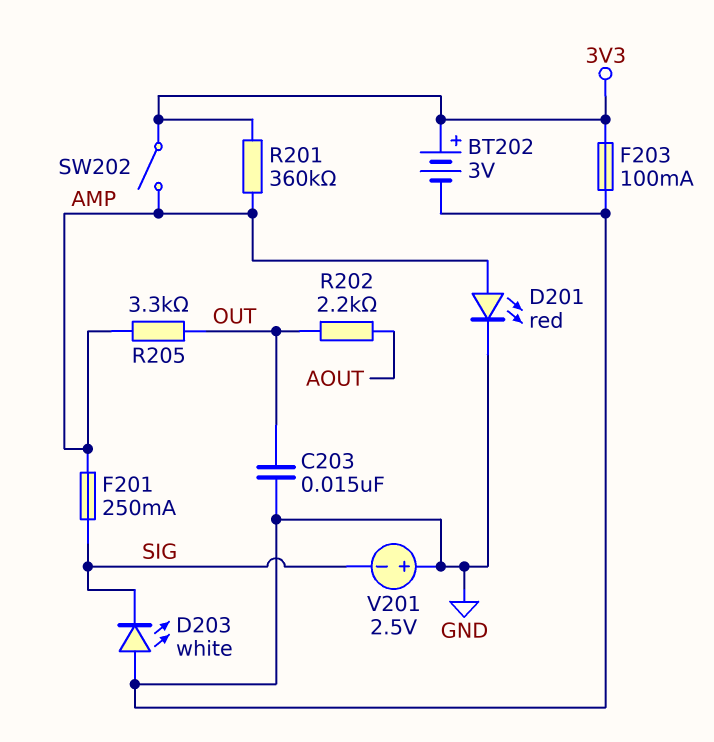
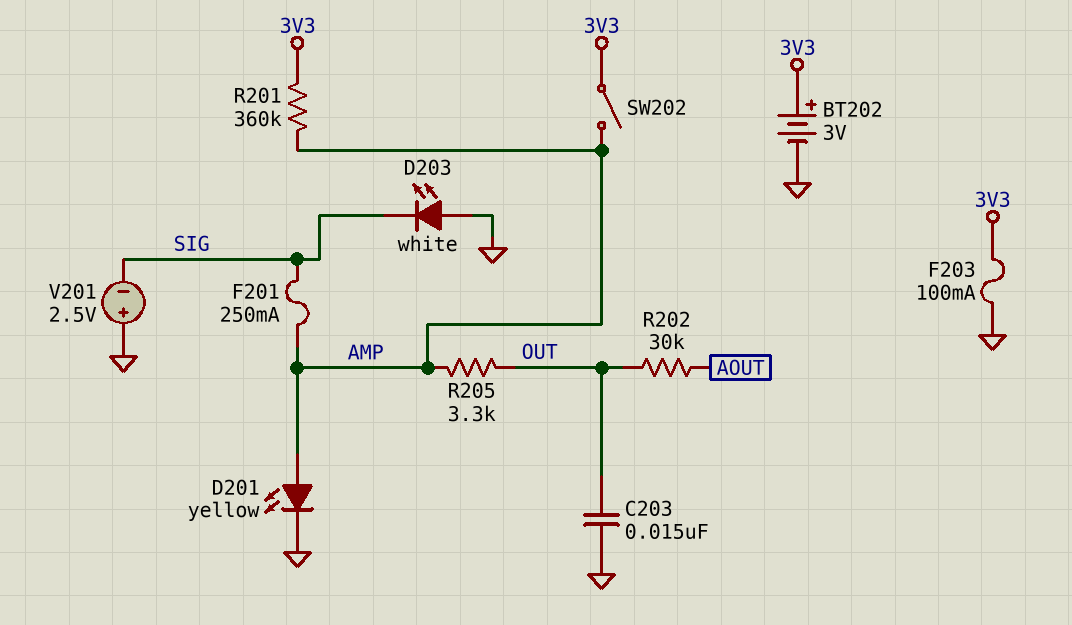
D201: LED red (A AMP, K GND) -> LED yellow (A AMP, K GND)
R202: 2.2k (AOUT, OUT) -> 30k (AOUT, OUT)

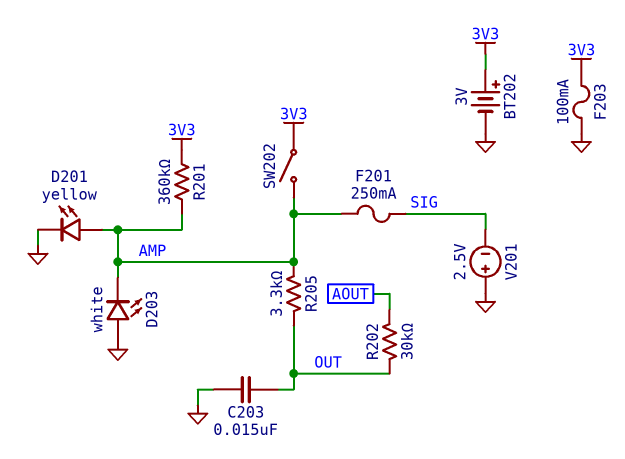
D203: LED white (A GND, K SIG) -> LED white (A GND, K AMP)

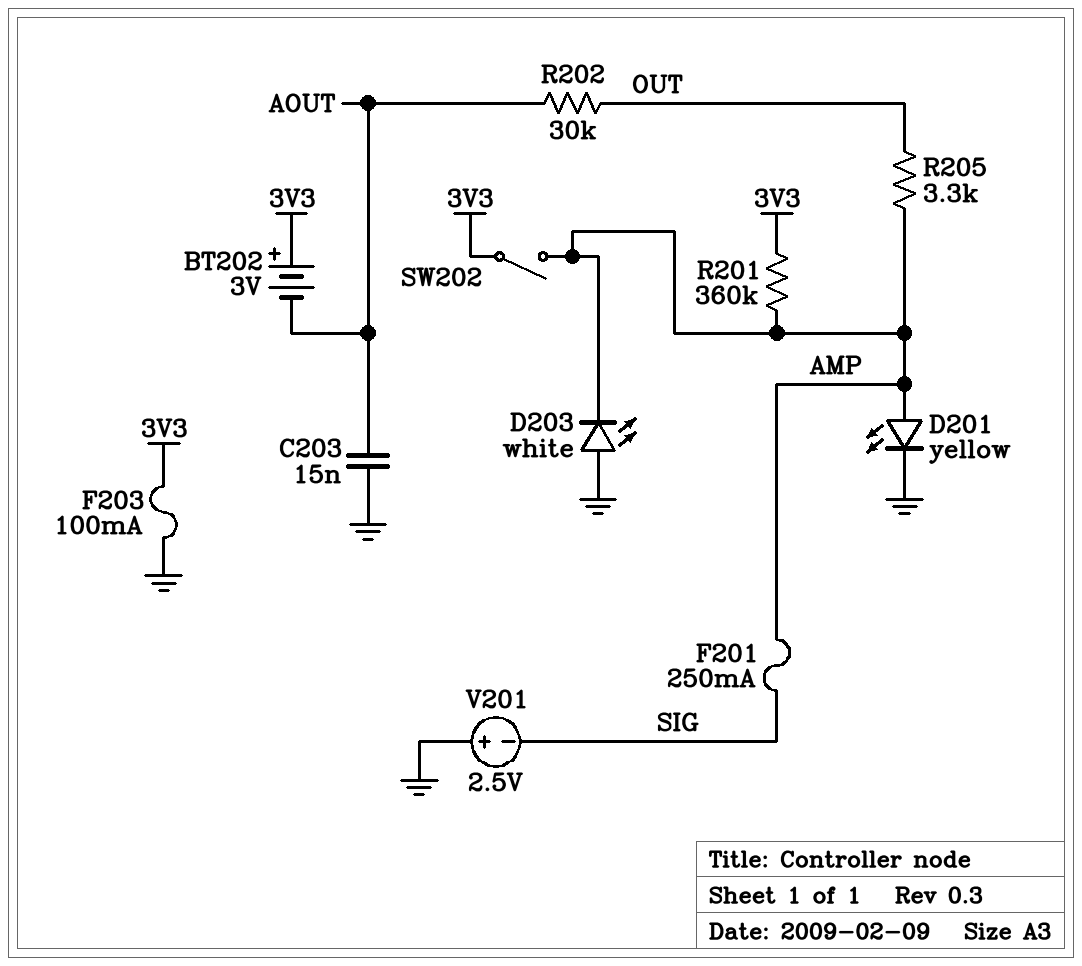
BT202: 3V (plus 3V3, minus GND) -> 3V (plus 3V3, minus AOUT)
C203: 15nF (GND, OUT) -> 15nF (AOUT, GND)

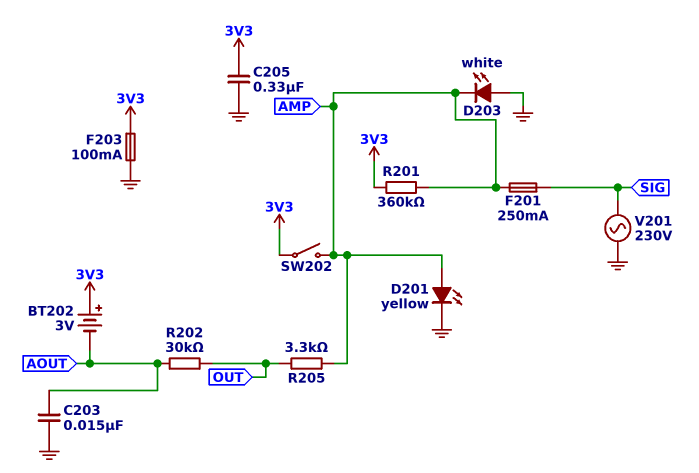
C205: none -> 330nF (3V3, GND)
V201: 2.5V (plus GND, minus SIG) -> AC 230V (GND, SIG)

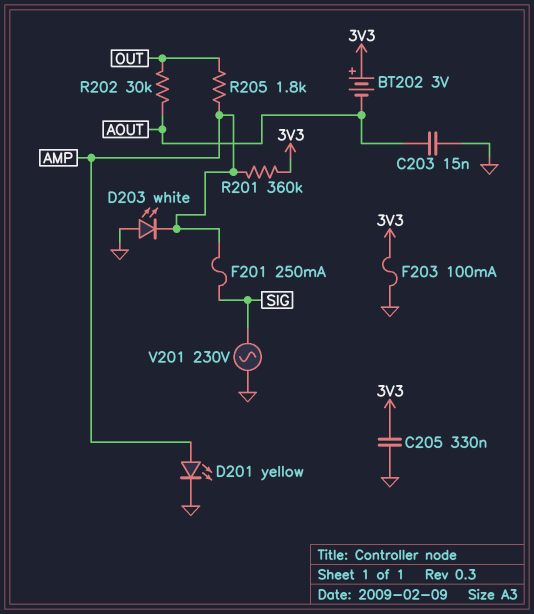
R205: 3.3k (AMP, OUT) -> 1.8k (AMP, OUT)
SW202: switch (3V3, AMP) -> none

